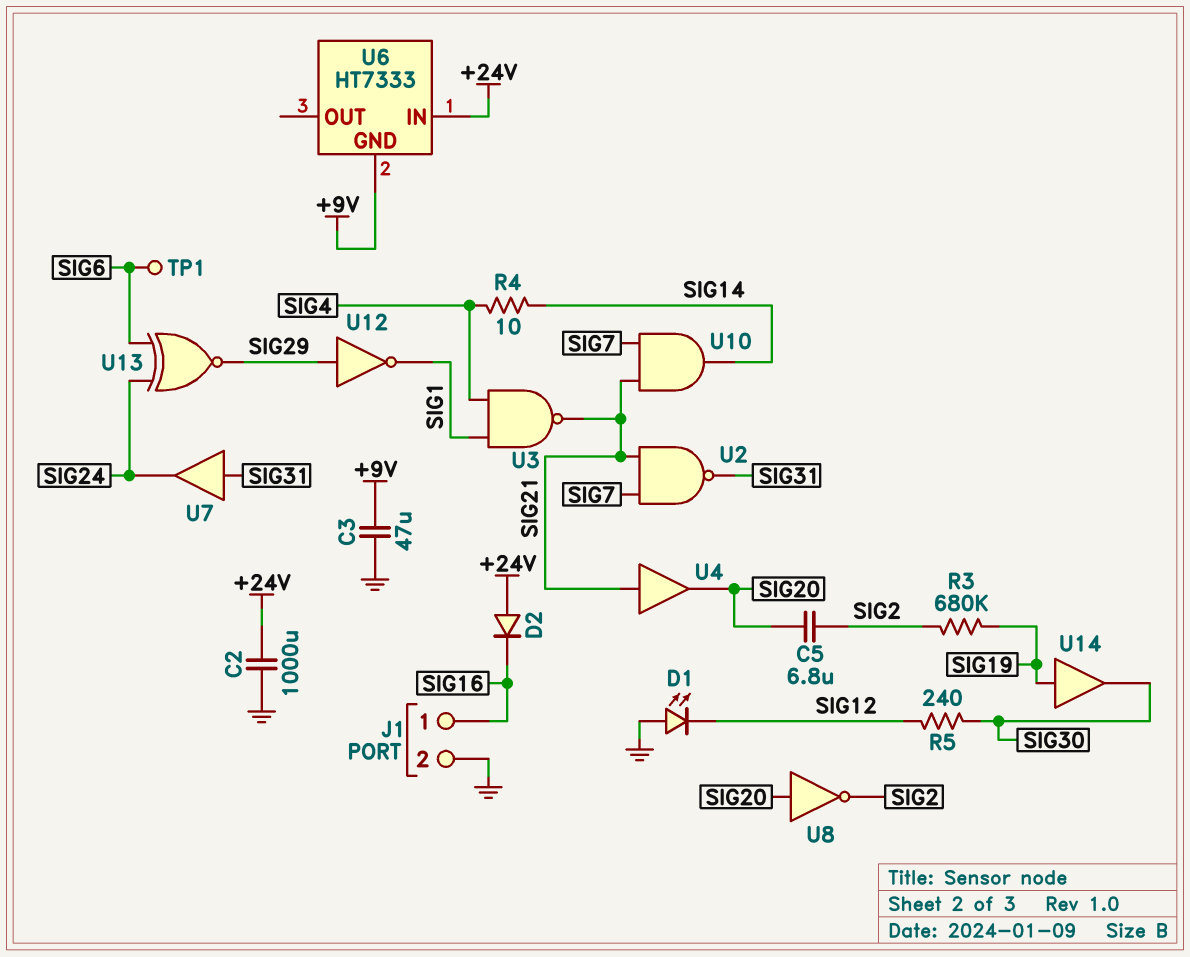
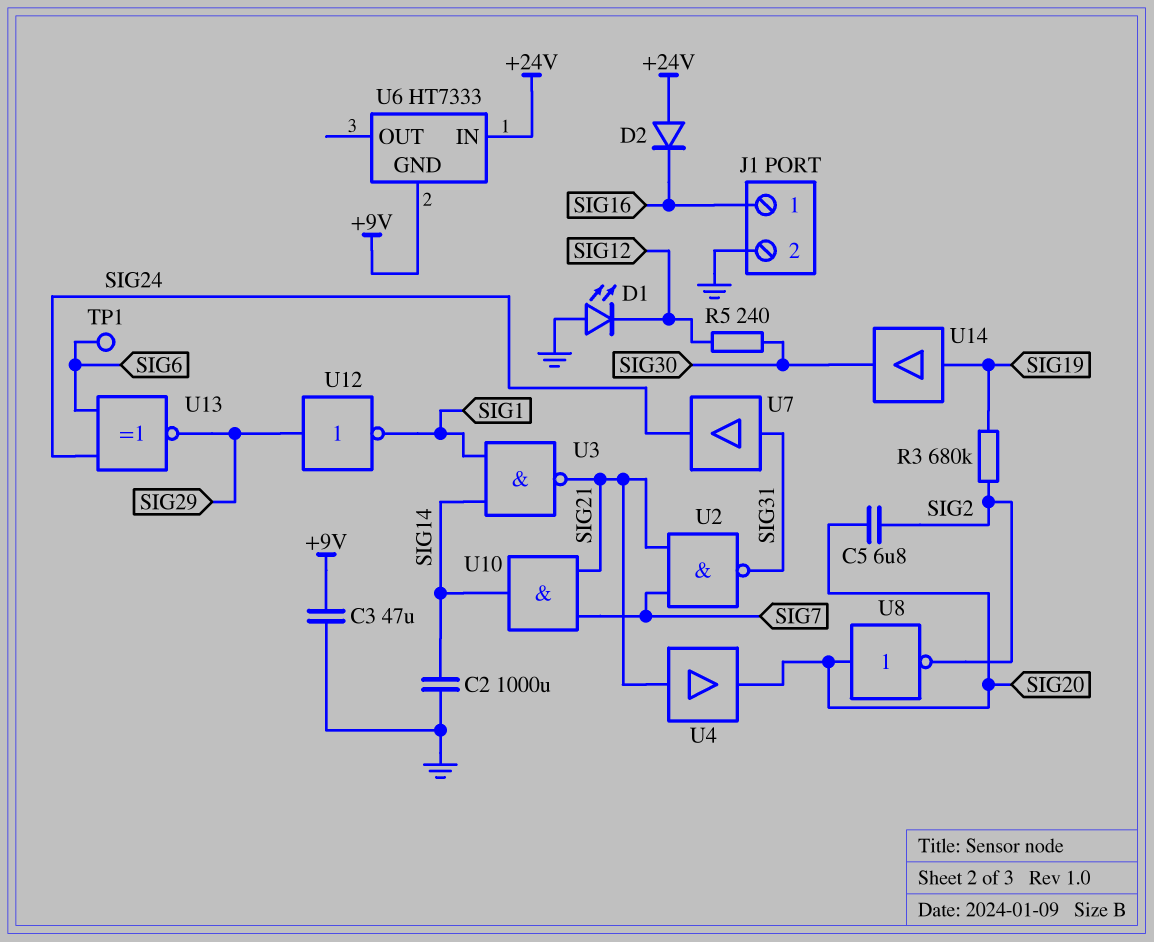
C2: 1000uF (+24V, GND) -> 1000uF (GND, SIG14)
R4: 10 (SIG4, SIG14) -> none
U3: NAND (in SIG1, in SIG4, out SIG21) -> NAND (in SIG1, in SIG14, out SIG21)

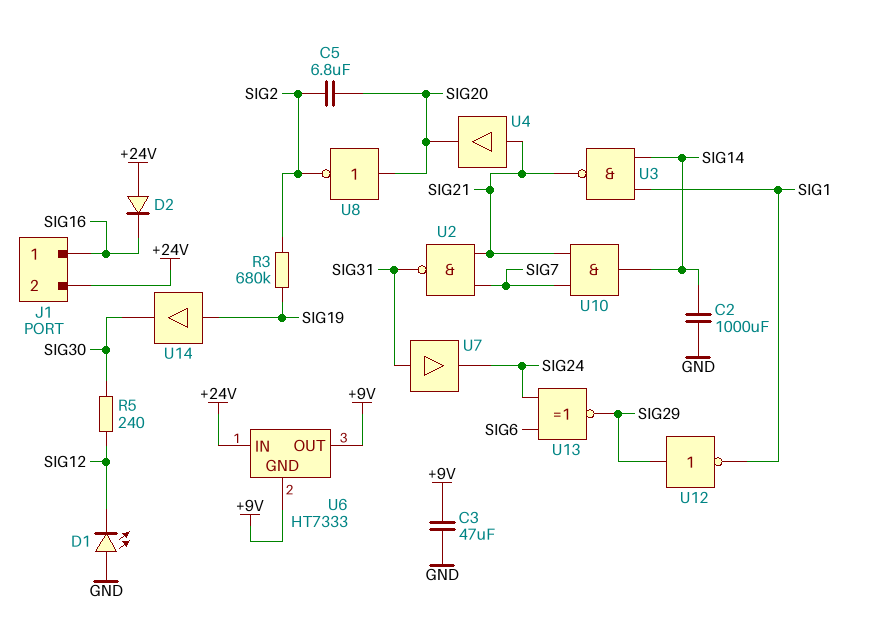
J1 pin 2: GND -> +24V
TP1: test point (SIG6) -> none
U6 pin OUT: none -> +9V

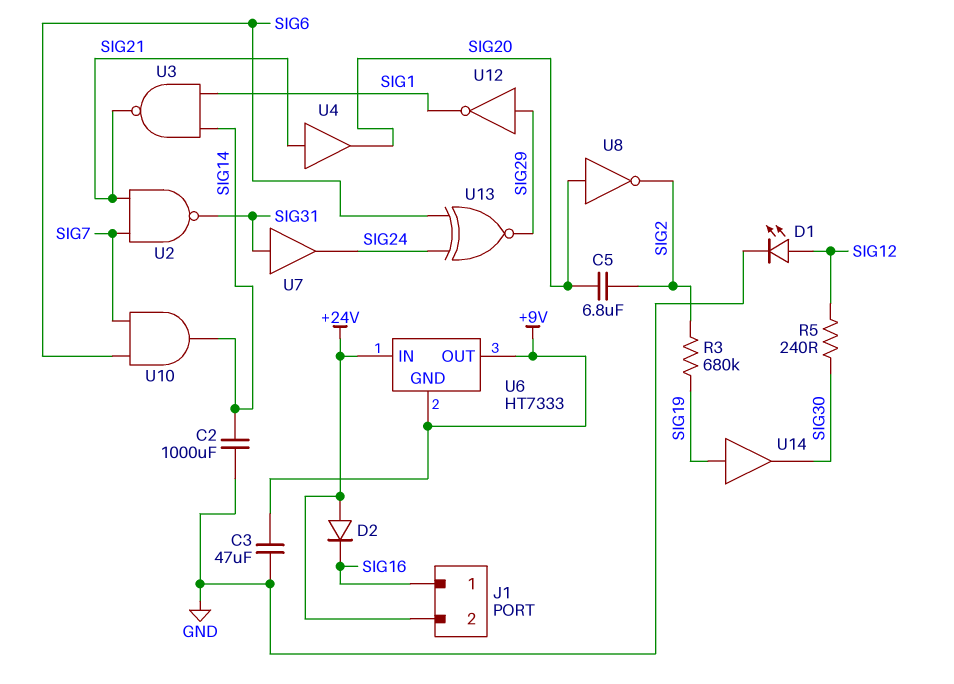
D1: LED (A GND, K SIG12) -> LED (A SIG12, K GND)
U10: AND (in SIG7, in SIG21, out SIG14) -> AND (in SIG6, in SIG7, out SIG14)

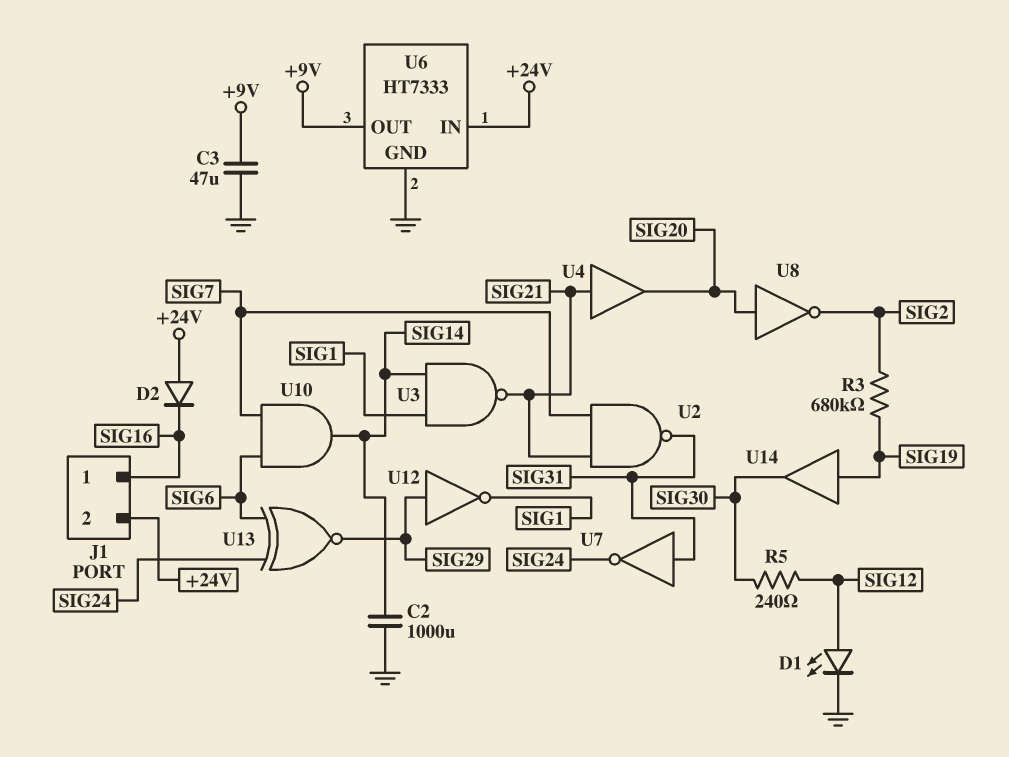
C5: 6.8uF (SIG2, SIG20) -> none
U6 pin GND: +9V -> GND
U7: buffer (in SIG31, out SIG24) -> NOT (in SIG31, out SIG24)

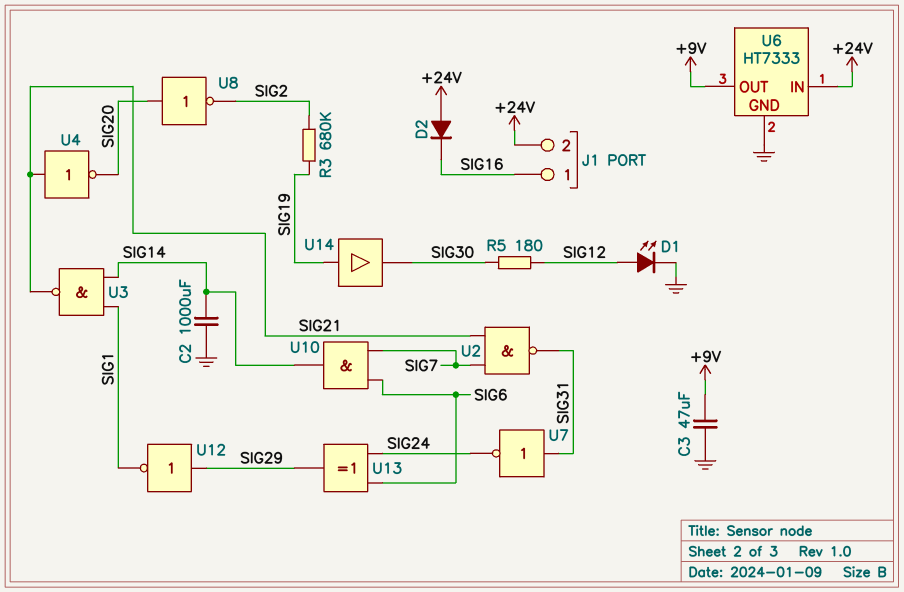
R5: 240 (SIG12, SIG30) -> 180 (SIG12, SIG30)
U4: buffer (in SIG21, out SIG20) -> NOT (in SIG21, out SIG20)
U13: XNOR (in SIG6, in SIG24, out SIG29) -> XOR (in SIG6, in SIG24, out SIG29)

